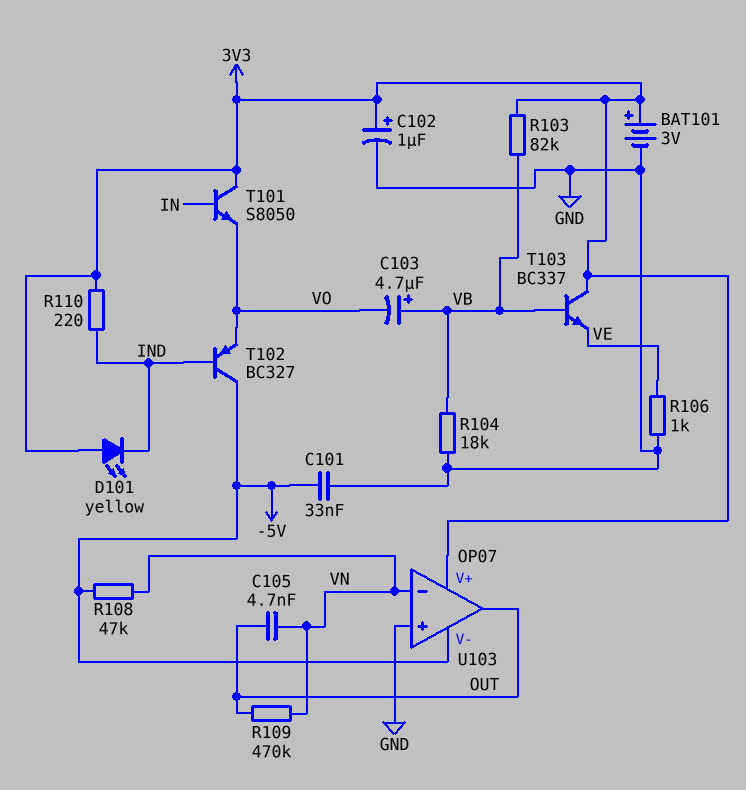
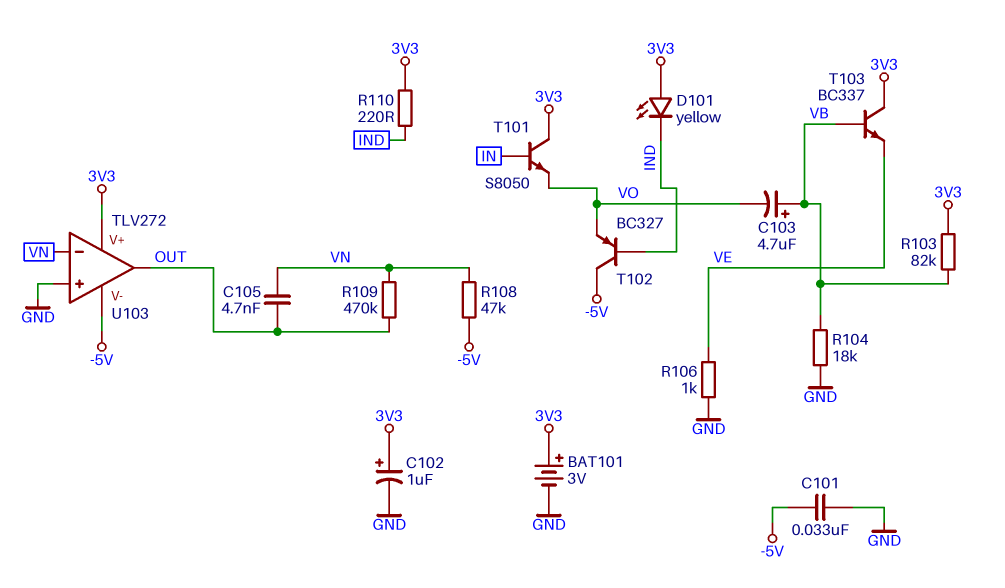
U103: OP07 -> TLV272

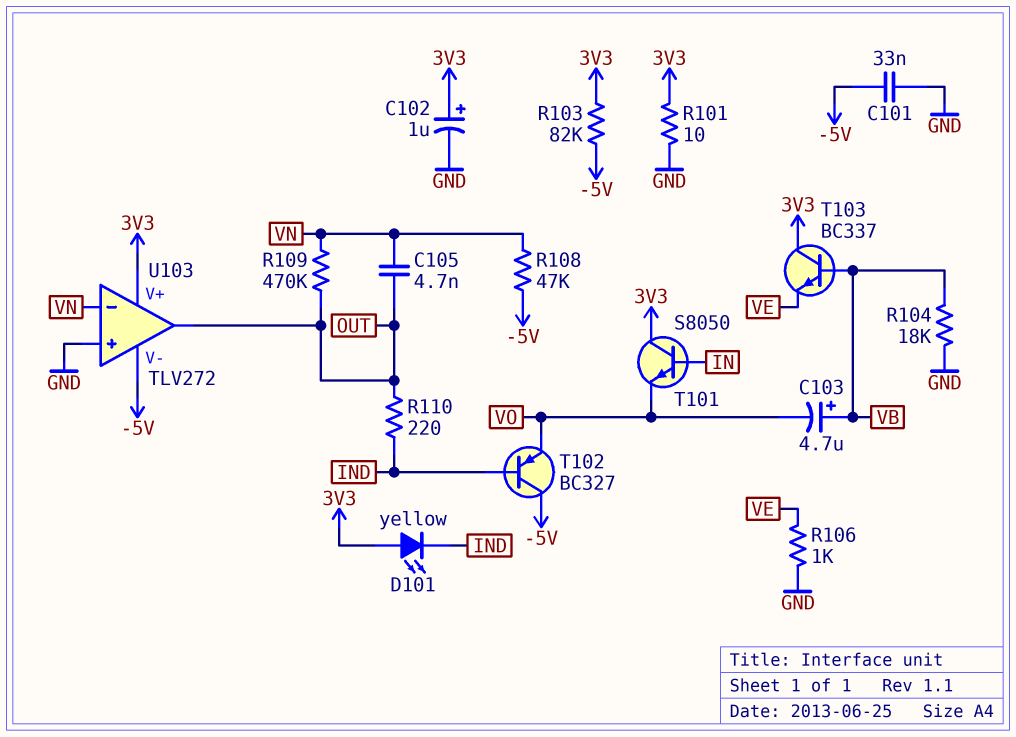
BAT101: 3V (plus 3V3, minus GND) -> none
R101: none -> 10 (3V3, GND)
R103: 82k (3V3, VB) -> 82k (-5V, 3V3)
R110: 220 (3V3, IND) -> 220 (IND, OUT)

